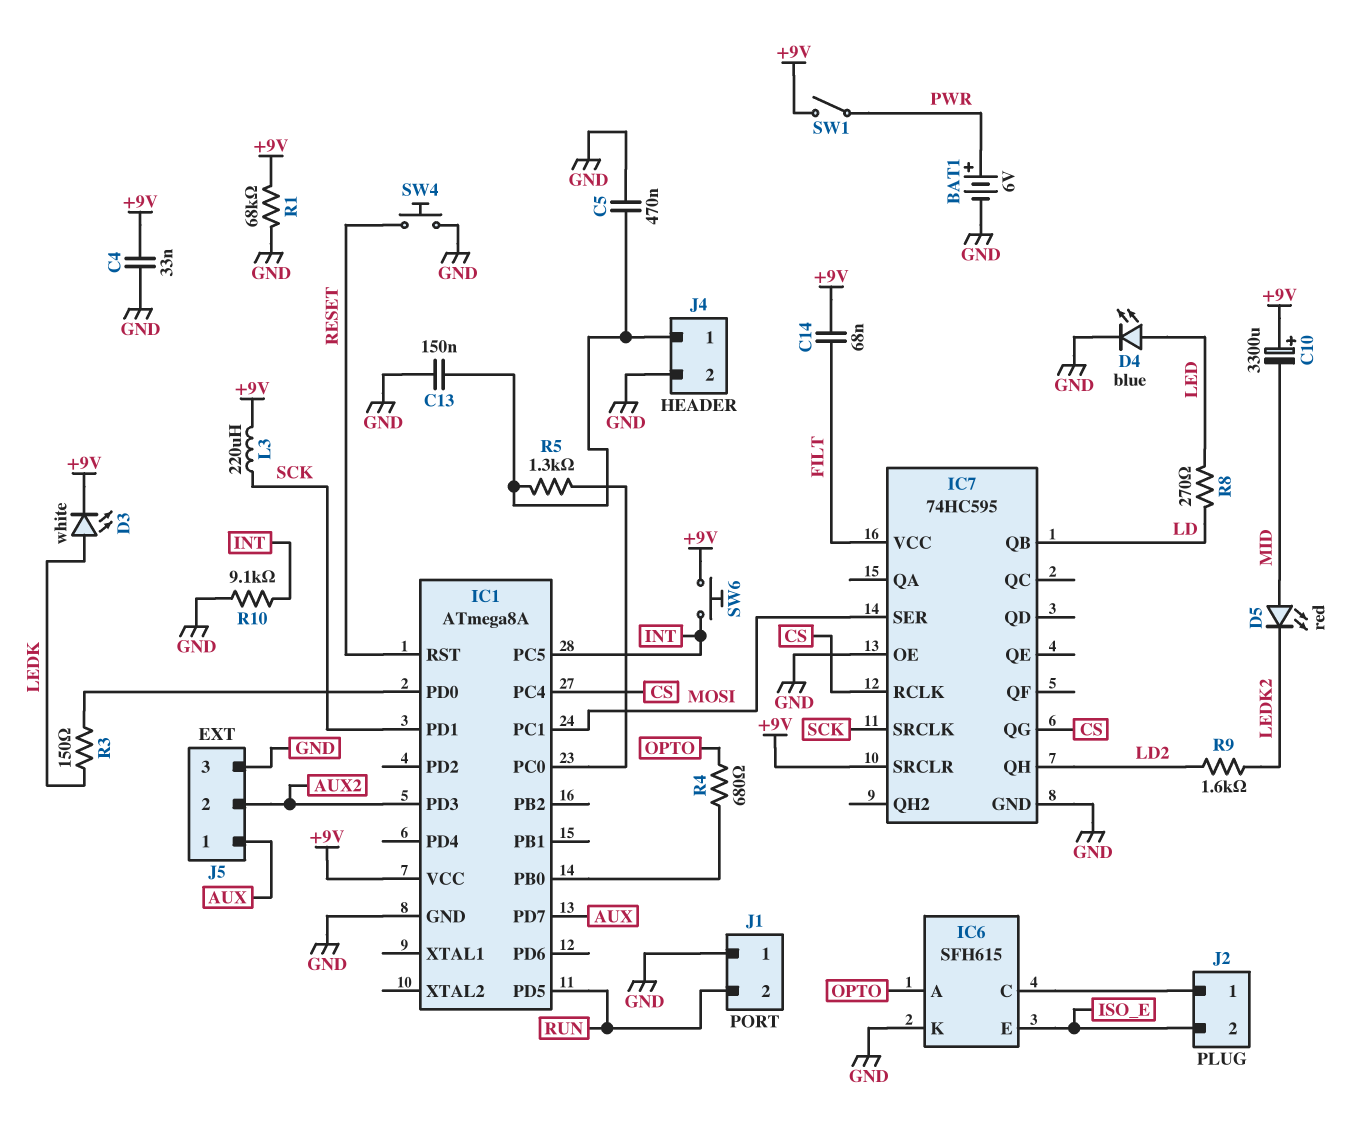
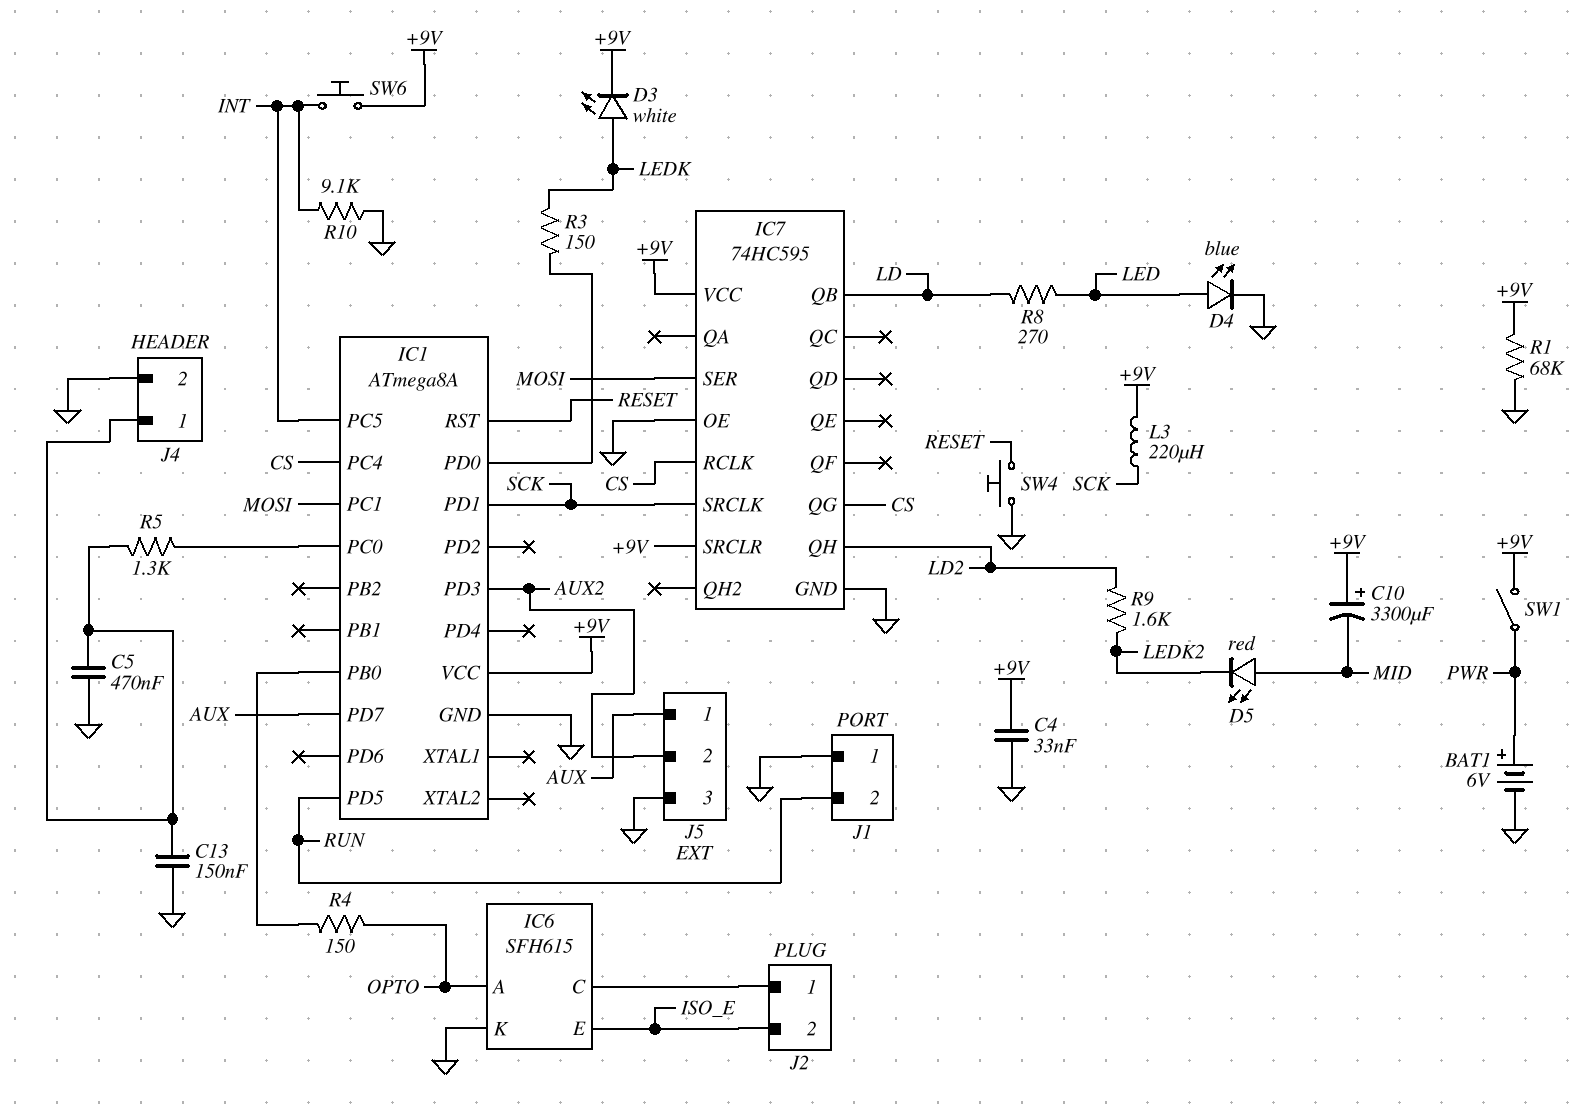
C14: 68nF (+9V, FILT) -> none
IC7 pin VCC: FILT -> +9V
R4: 680 (IC1/PB0, OPTO) -> 150 (IC1/PB0, OPTO)

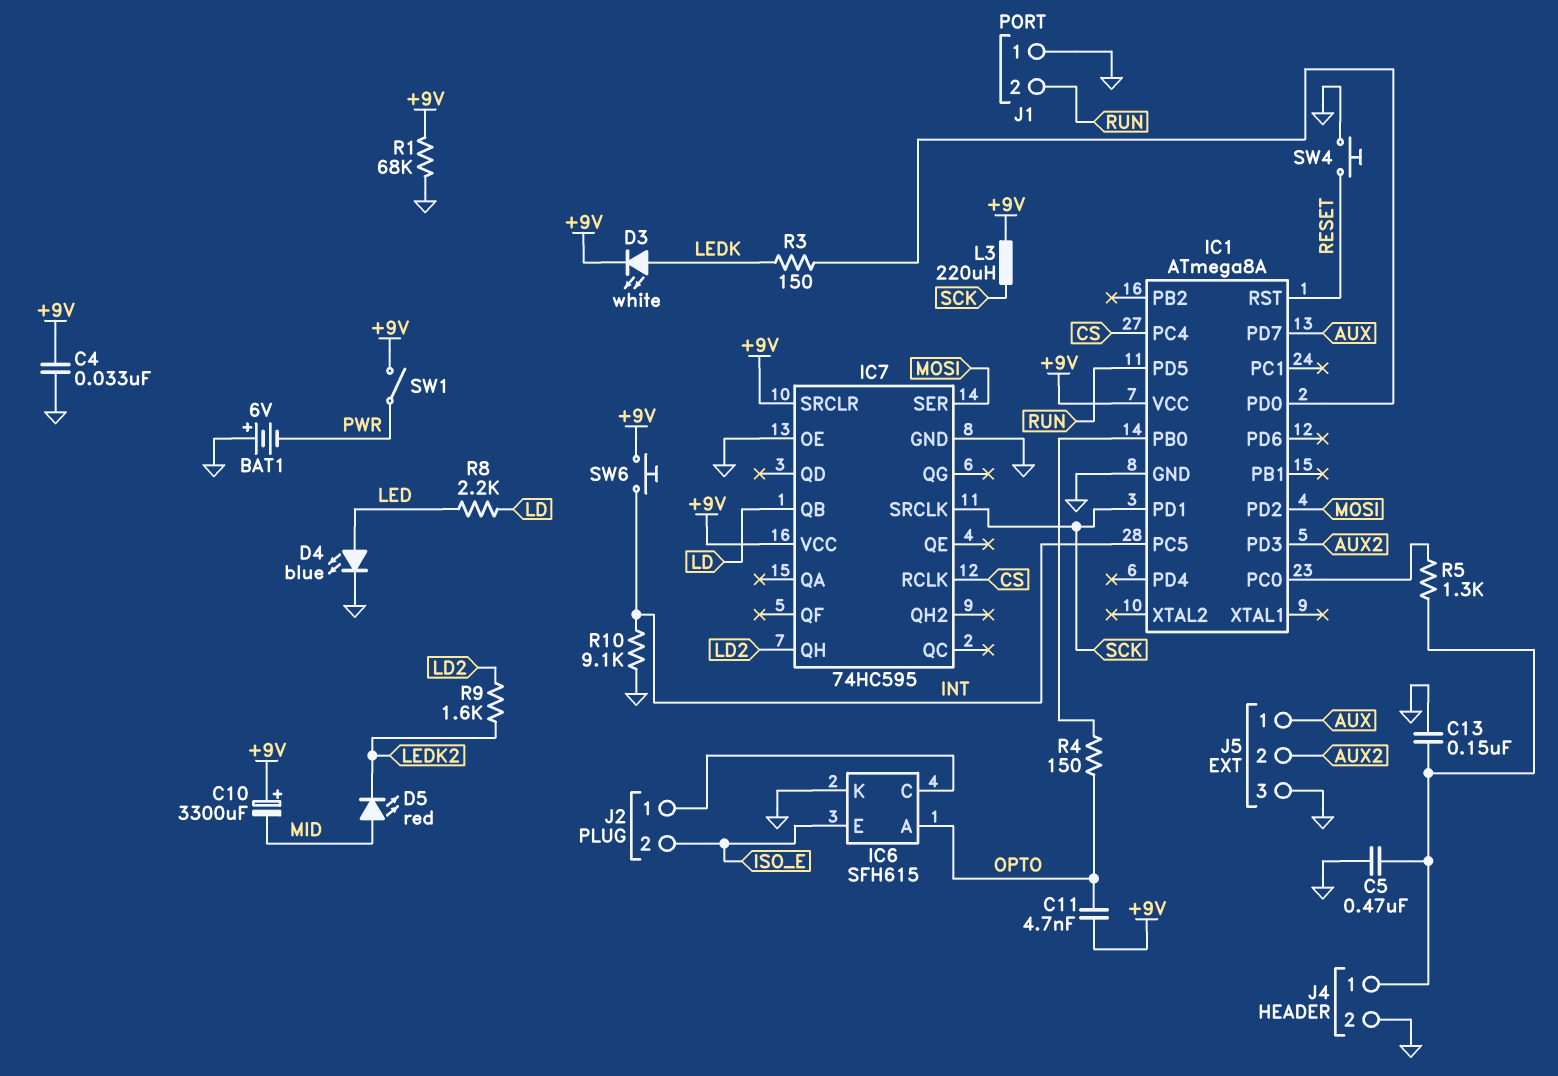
BAT1: 6V (plus PWR, minus GND) -> 6V (plus GND, minus PWR)
C11: none -> 4.7nF (+9V, OPTO)
IC1 pin PC1: MOSI -> none
IC1 pin PD2: none -> MOSI
IC7 pin QG: CS -> none
R8: 270 (LD, LED) -> 2.2k (LD, LED)

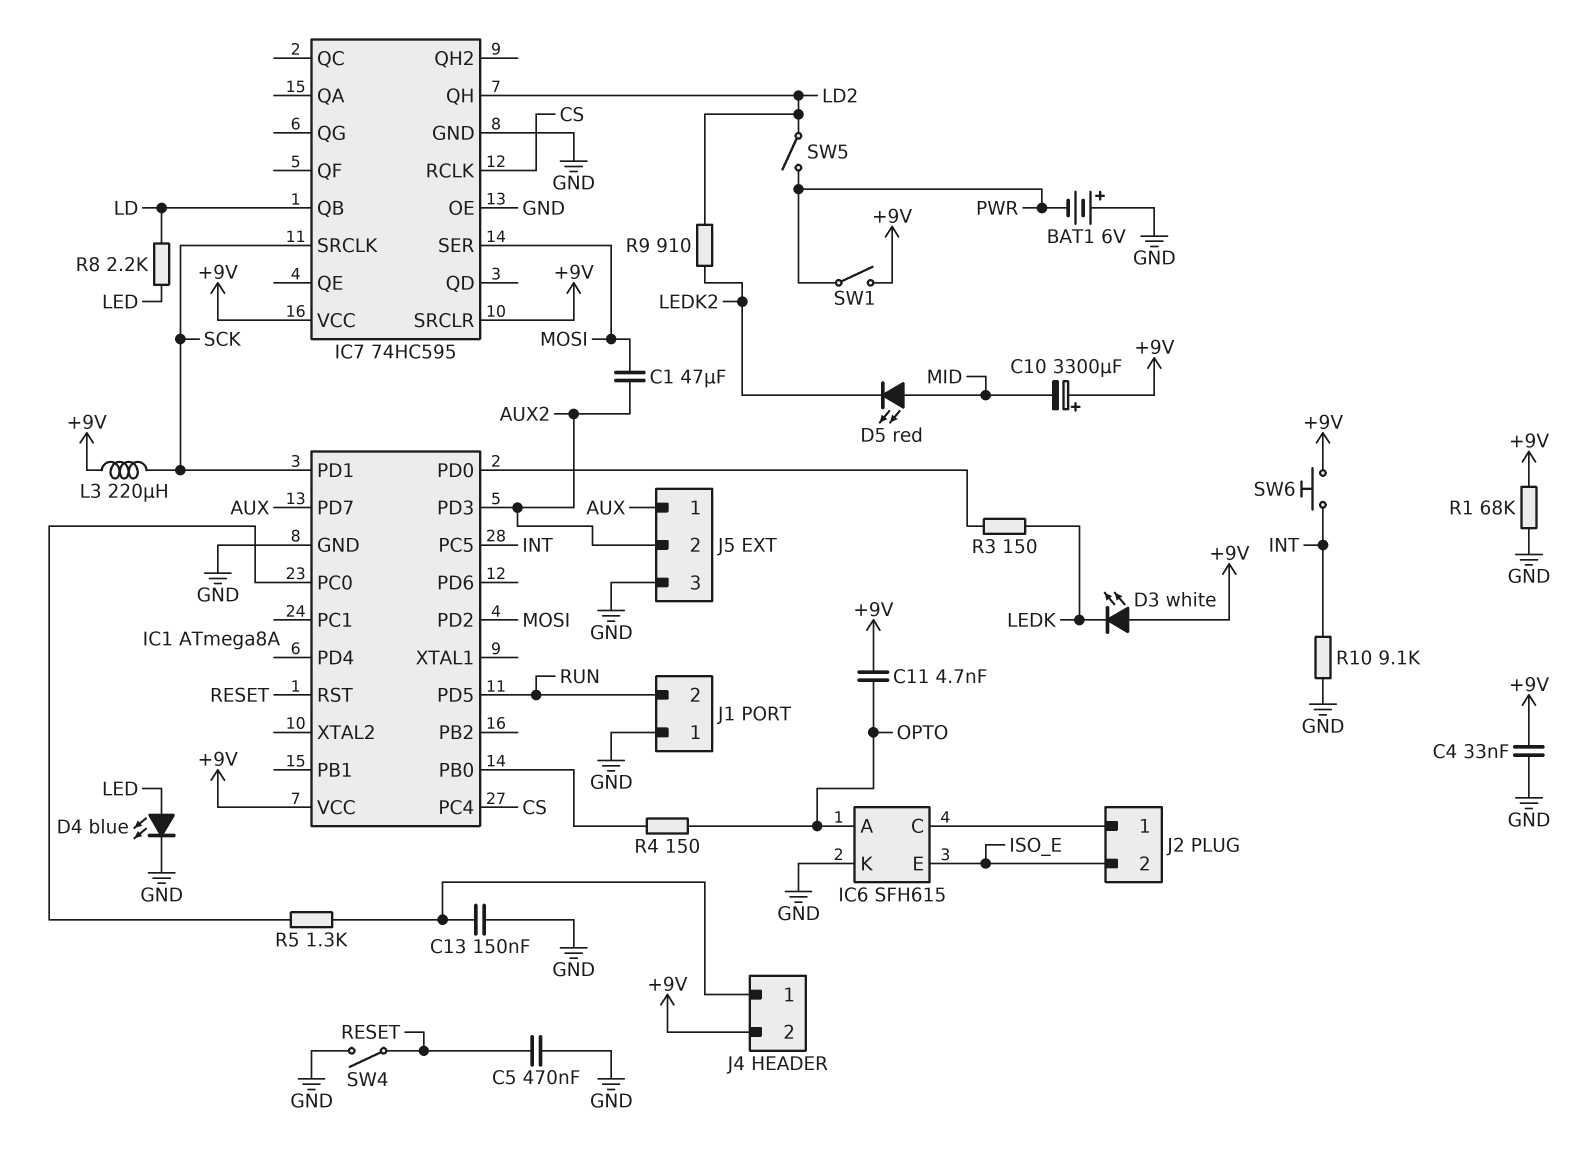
C1: none -> 47uF (AUX2, MOSI)
C5: 470nF (GND, J4/1) -> 470nF (GND, RESET)
D3: LED white (A LEDK, K +9V) -> LED white (A +9V, K LEDK)
J4 pin 2: GND -> +9V
R9: 1.6k (LD2, LEDK2) -> 910 (LD2, LEDK2)
SW4: button (GND, RESET) -> switch (GND, RESET)
SW5: none -> switch (LD2, PWR)

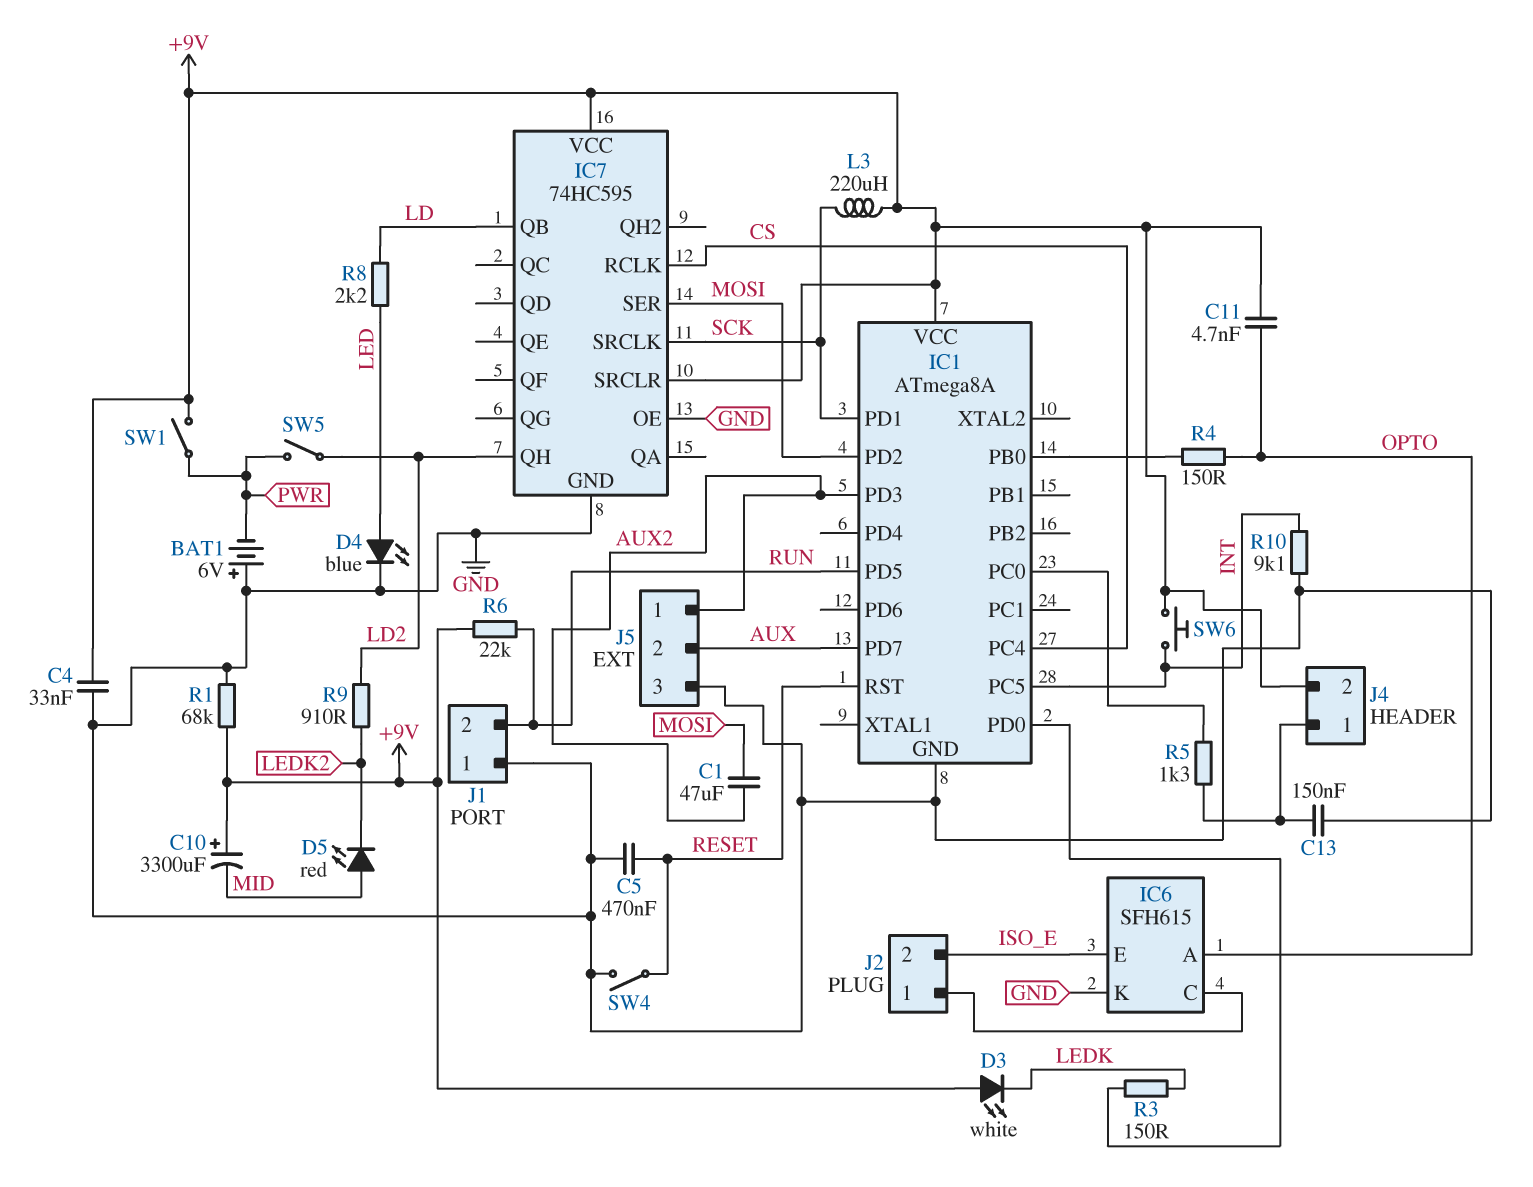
J5 pin 1: AUX -> AUX2
J5 pin 2: AUX2 -> AUX
R6: none -> 22k (+9V, RUN)

